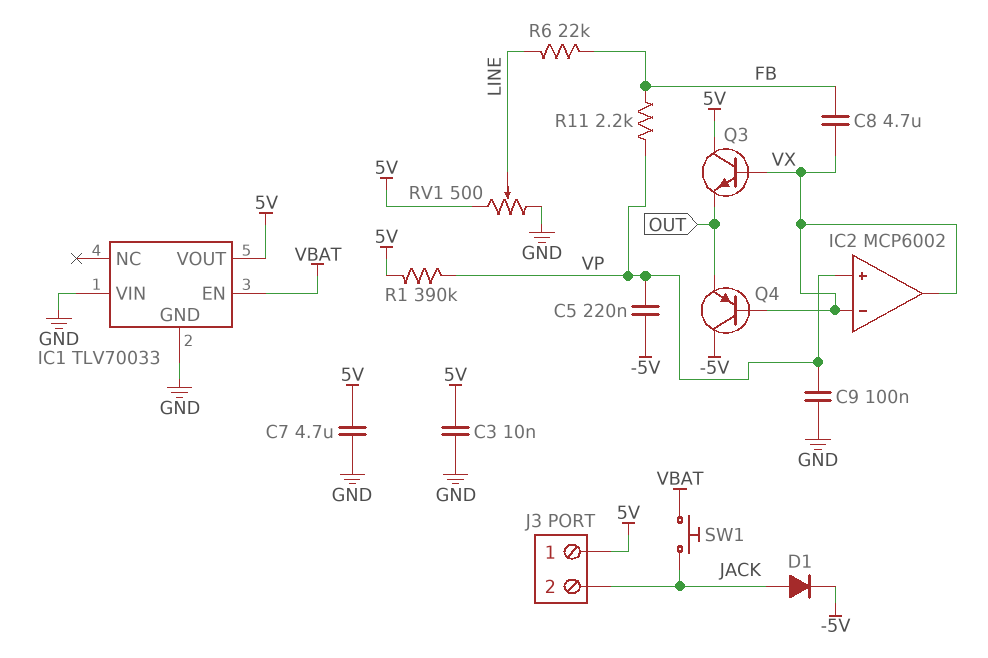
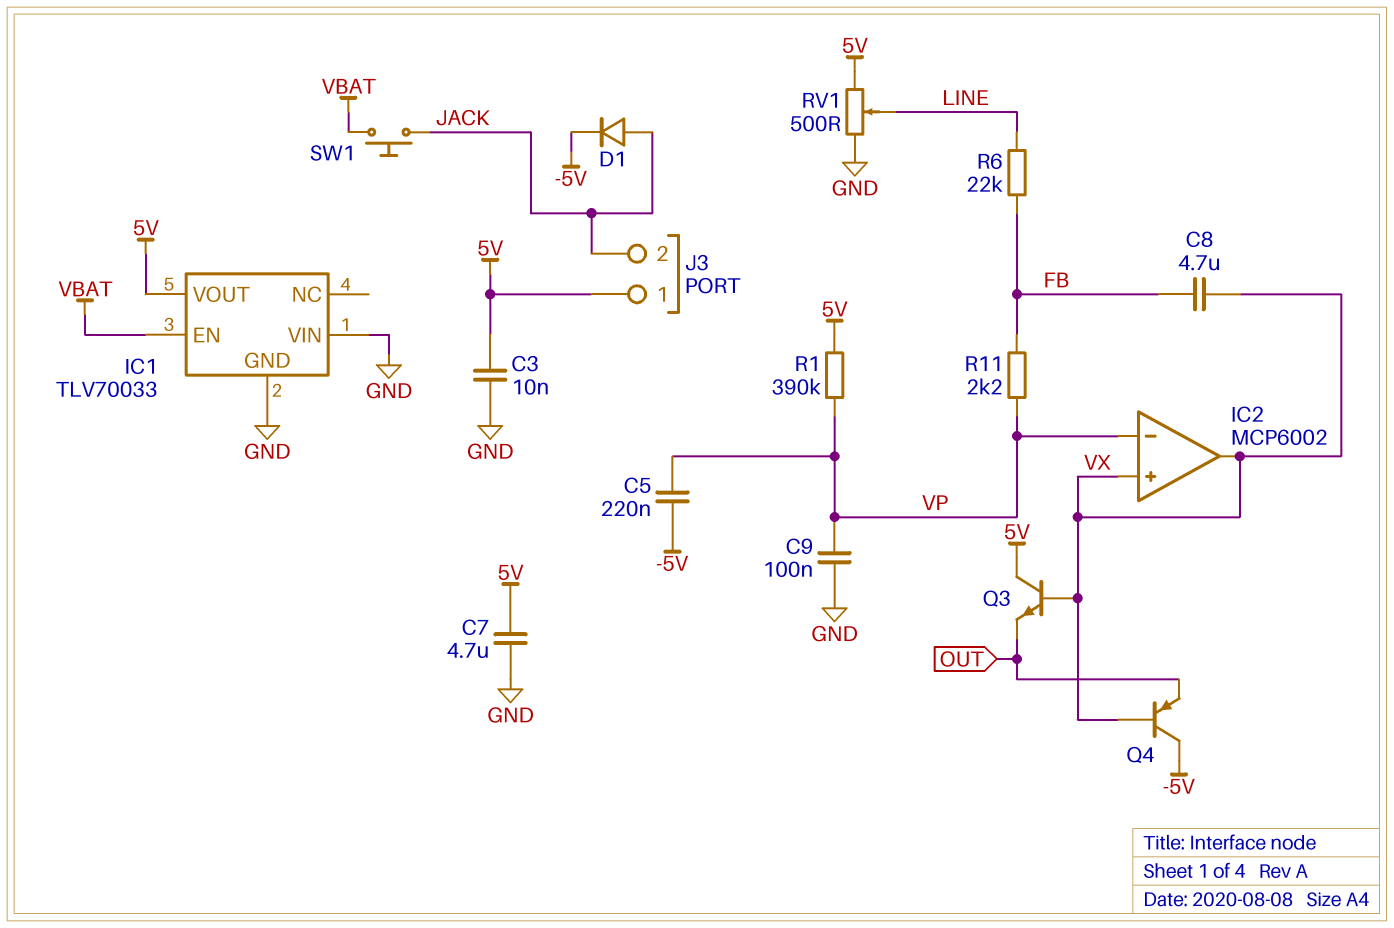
IC2 pin in+: VP -> VX
IC2 pin in-: VX -> VP

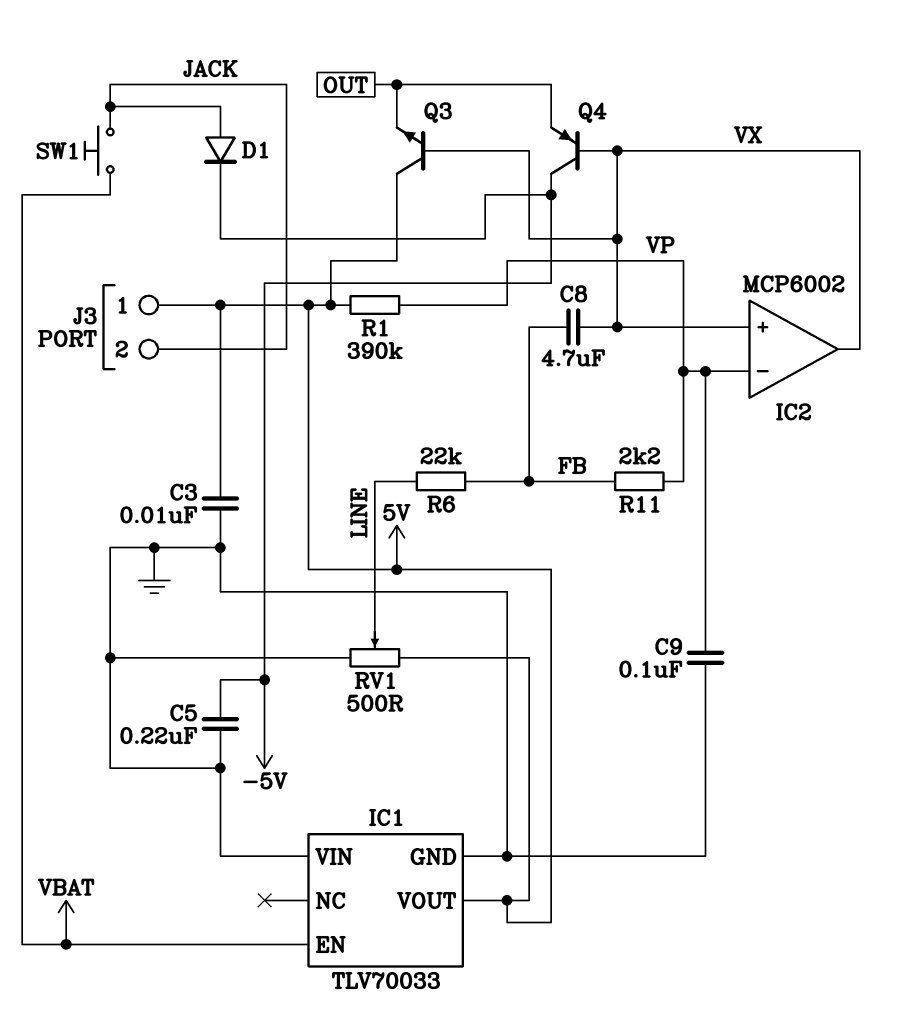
C5: 220nF (-5V, VP) -> 220nF (-5V, GND)
C7: 4.7uF (5V, GND) -> none

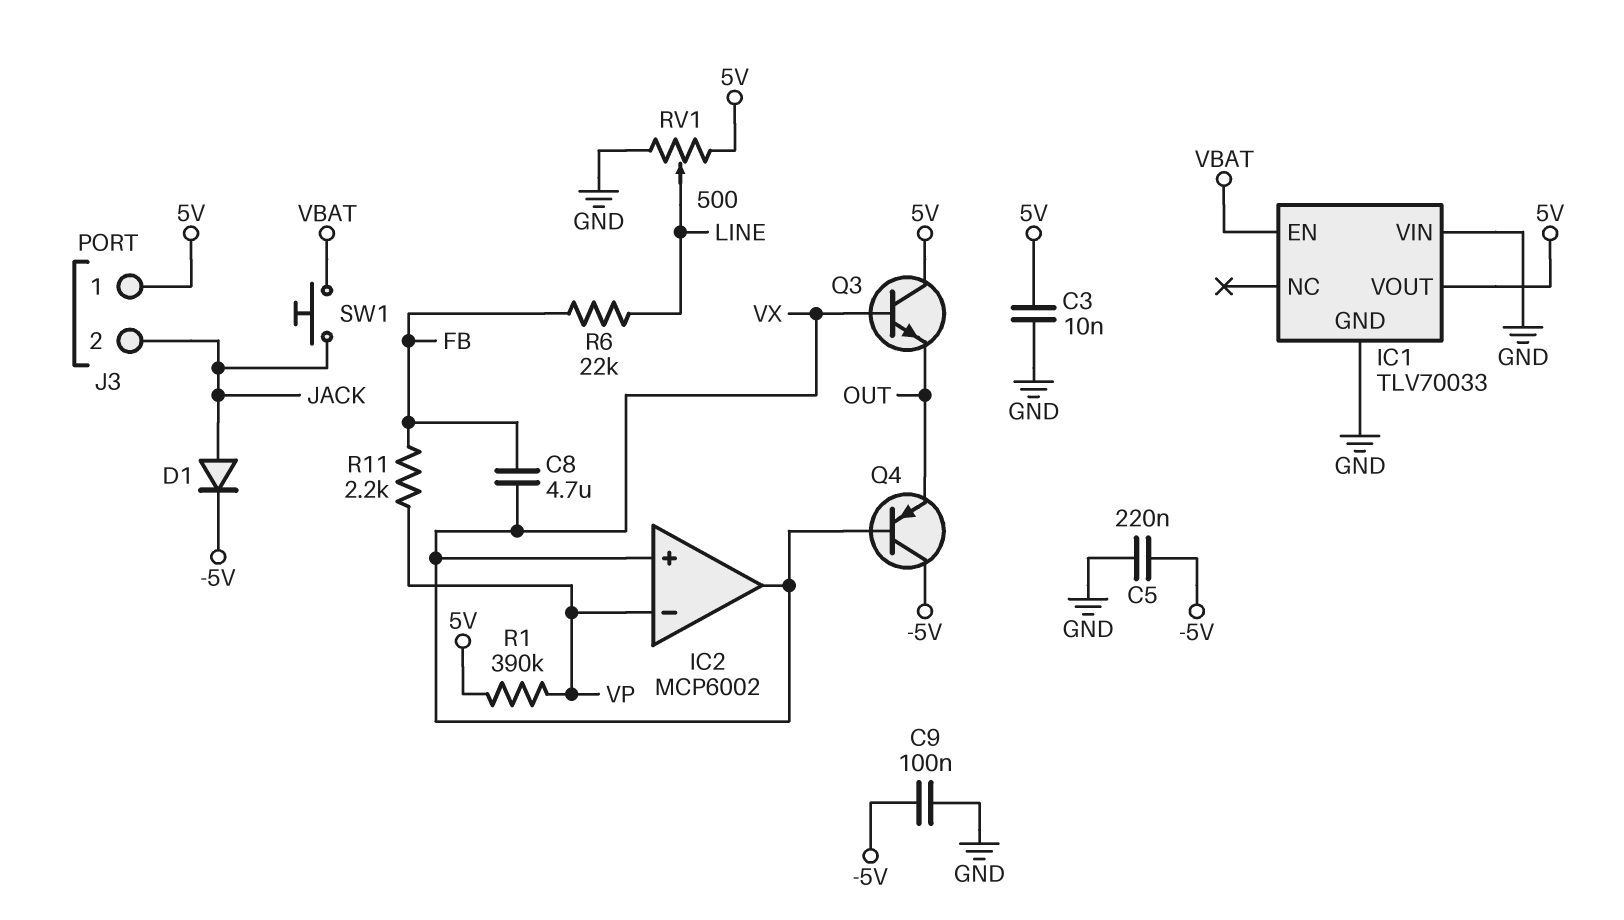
C9: 100nF (GND, VP) -> 100nF (-5V, GND)

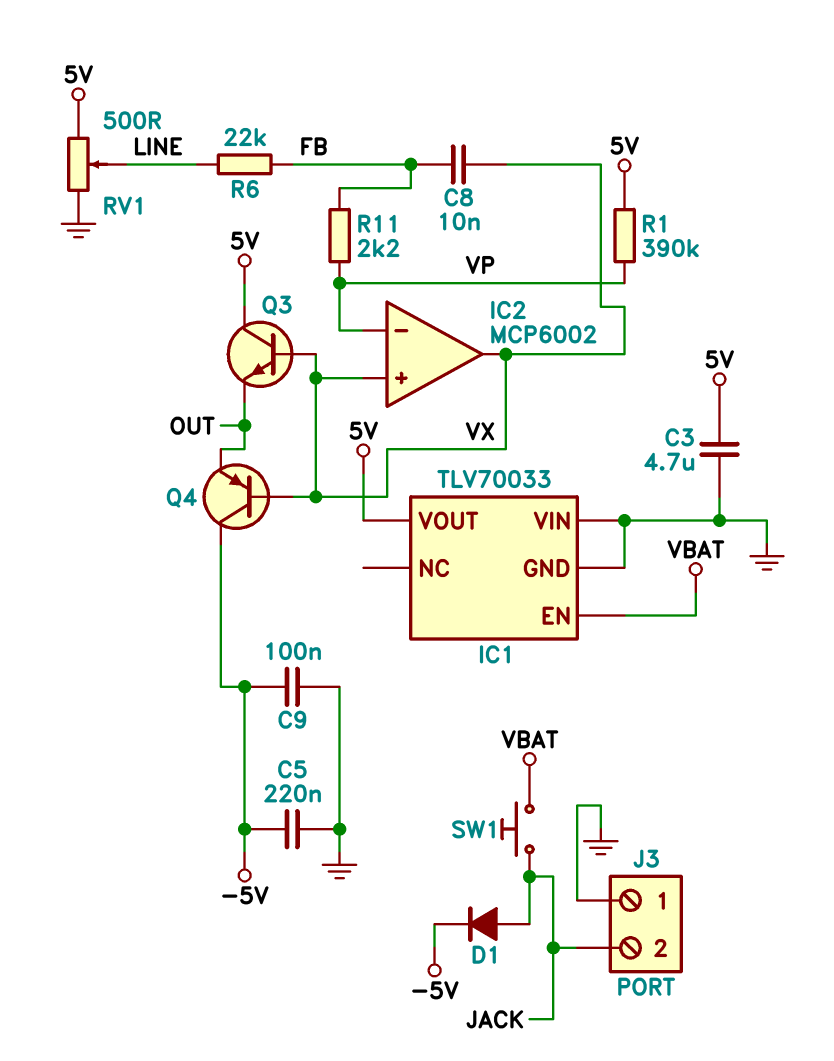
C3: 10nF (5V, GND) -> 4.7uF (5V, GND)
C8: 4.7uF (FB, VX) -> 10nF (FB, VX)
J3 pin 1: 5V -> GND

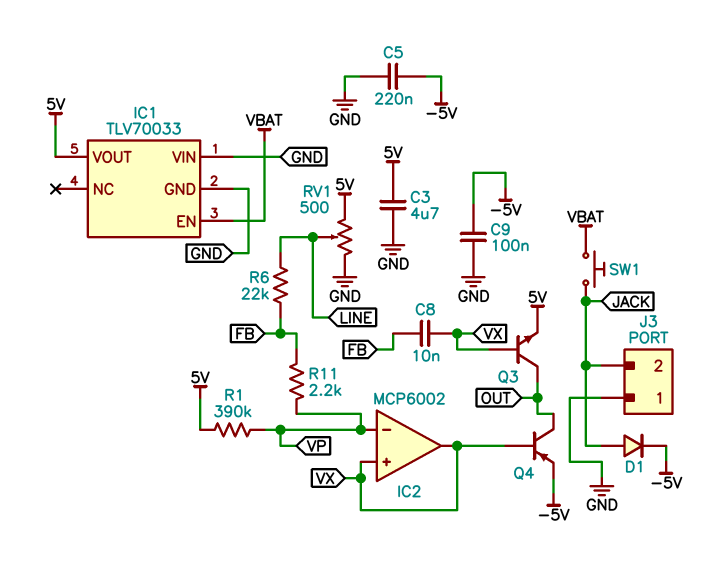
Q3: NPN (B VX, C 5V, E OUT) -> NPN (B VX, C OUT, E 5V)
Q4: PNP (B VX, C -5V, E OUT) -> PNP (B VX, C OUT, E -5V)

